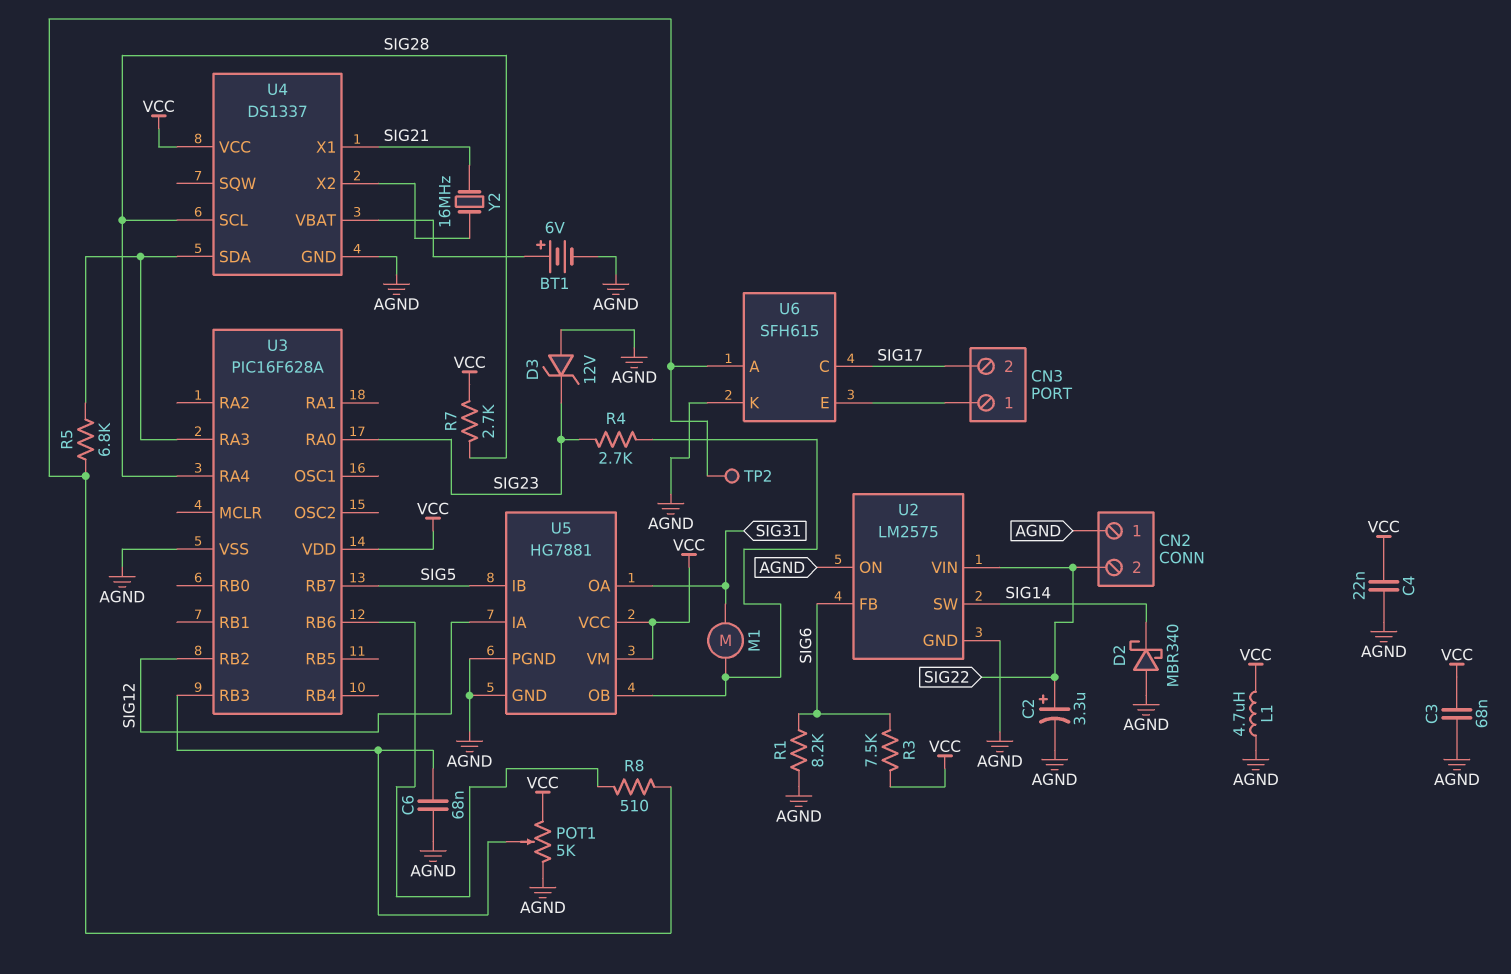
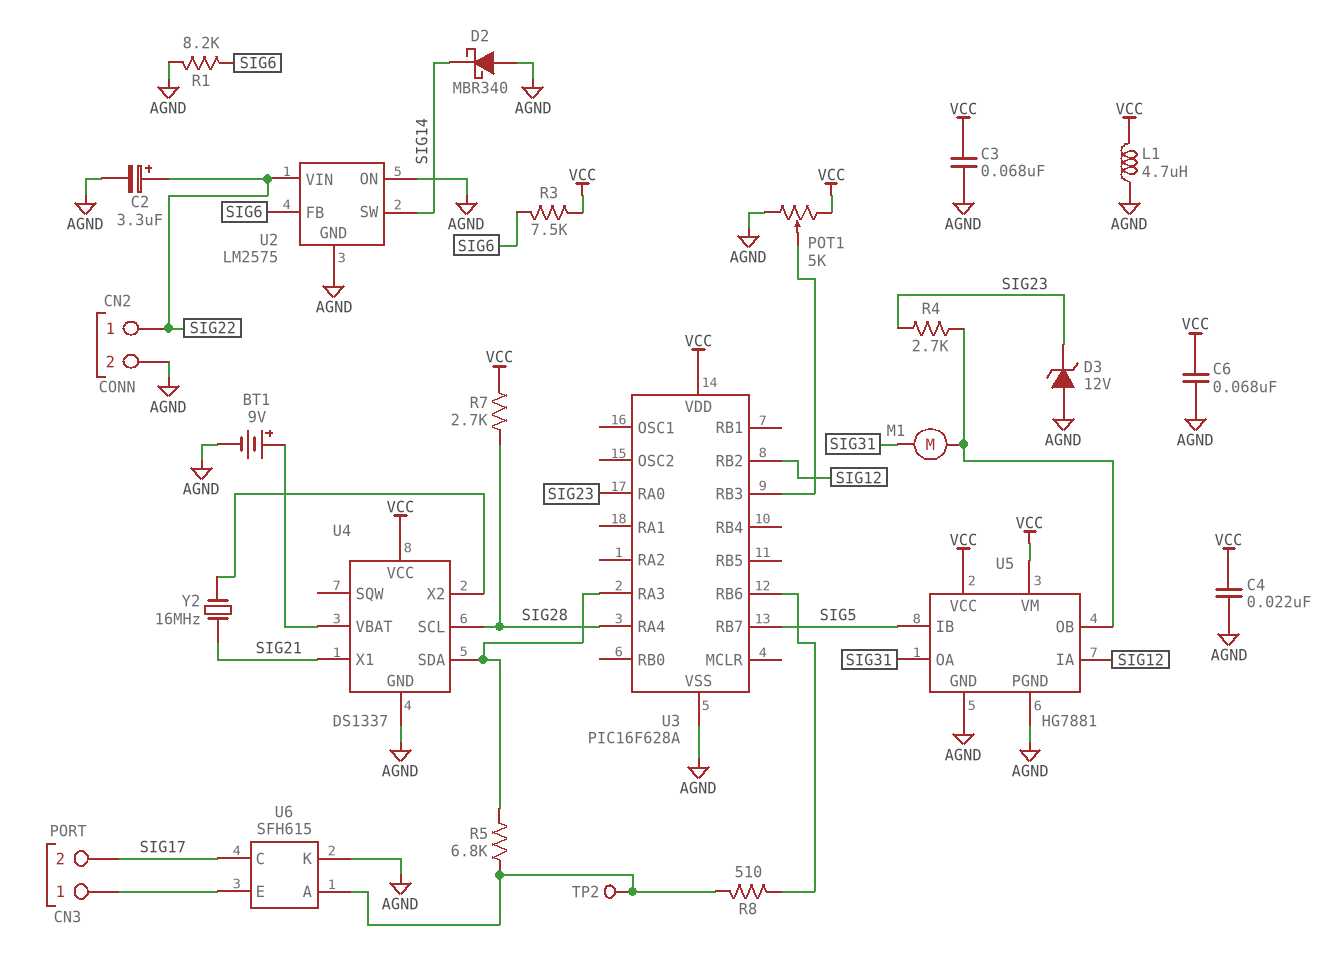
BT1: 6V (plus U4/VBAT, minus AGND) -> 9V (plus U4/VBAT, minus AGND)
C6: 68nF (AGND, U3/RB3) -> 68nF (AGND, VCC)
CN2 pin 1: AGND -> SIG22
CN2 pin 2: SIG22 -> AGND

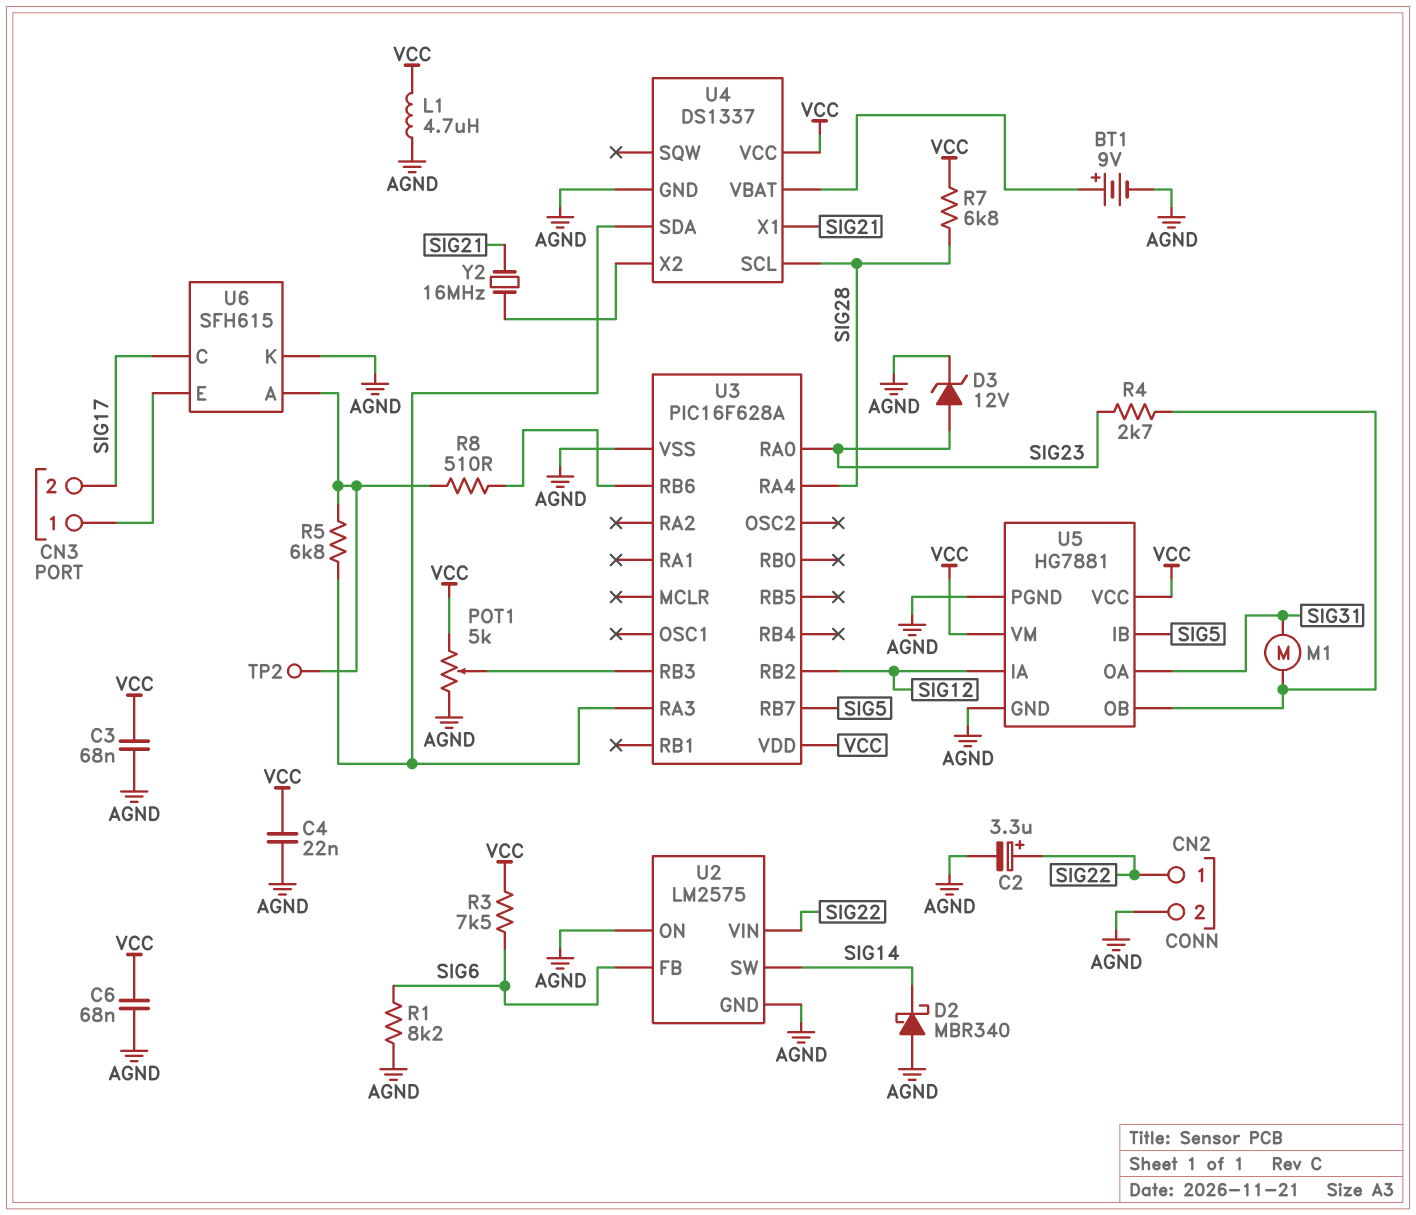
D3: zener 12V (A AGND, K SIG23) -> zener 12V (A SIG23, K AGND)
R7: 2.7k (SIG28, VCC) -> 6.8k (SIG28, VCC)

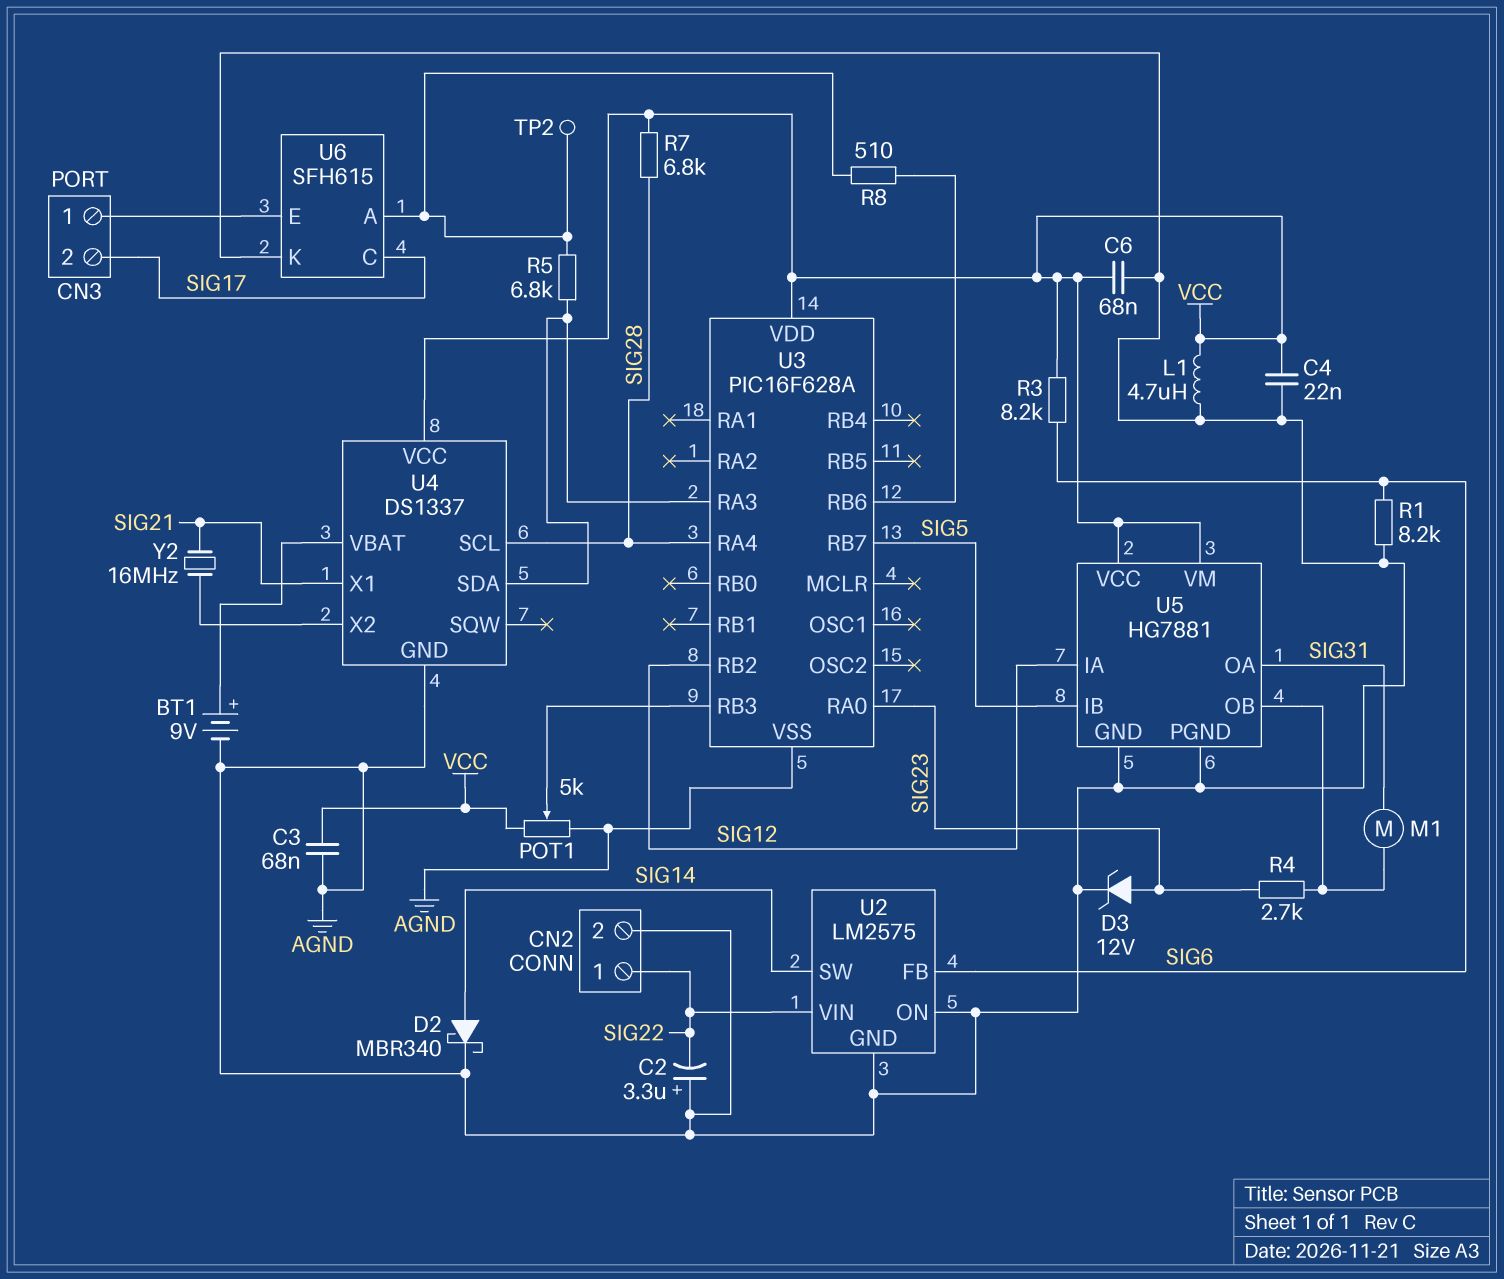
C2: 3.3uF (plus SIG22, minus AGND) -> 3.3uF (plus AGND, minus SIG22)
D2: schottky MBR340 (A AGND, K SIG14) -> schottky MBR340 (A SIG14, K AGND)
R3: 7.5k (SIG6, VCC) -> 8.2k (SIG6, VCC)

